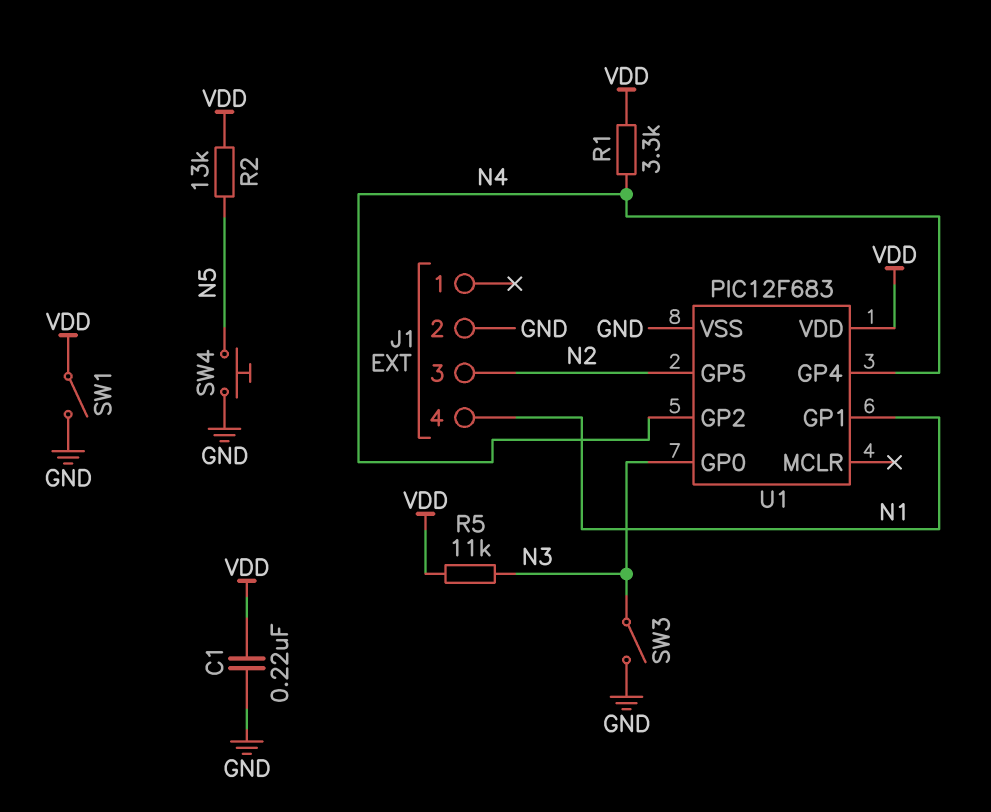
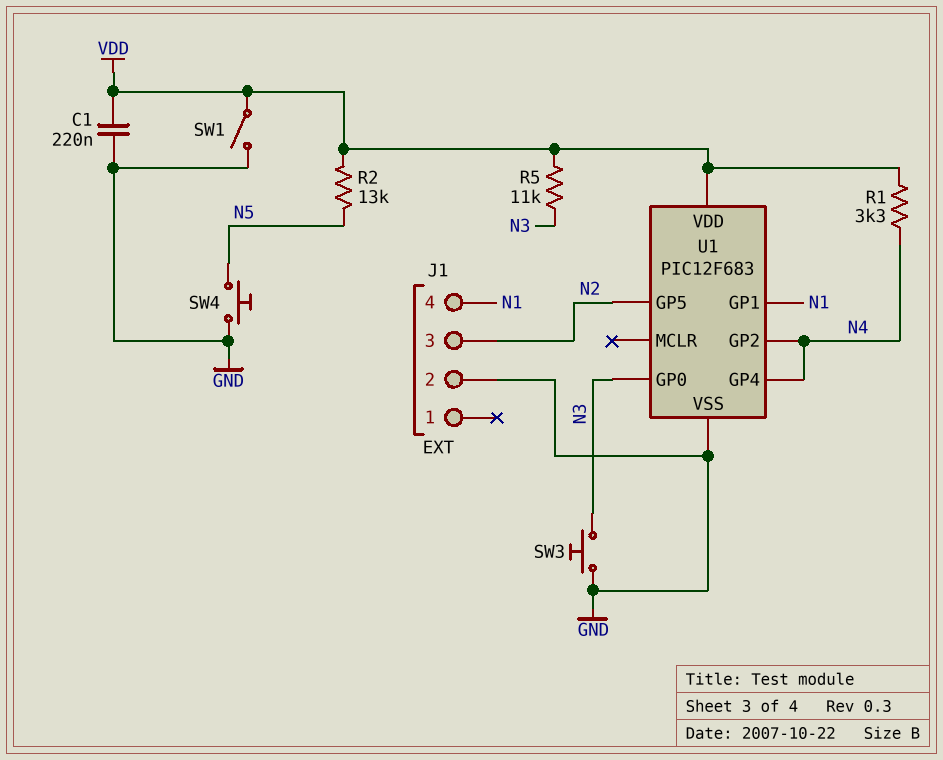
SW3: switch (GND, N3) -> button (GND, N3)

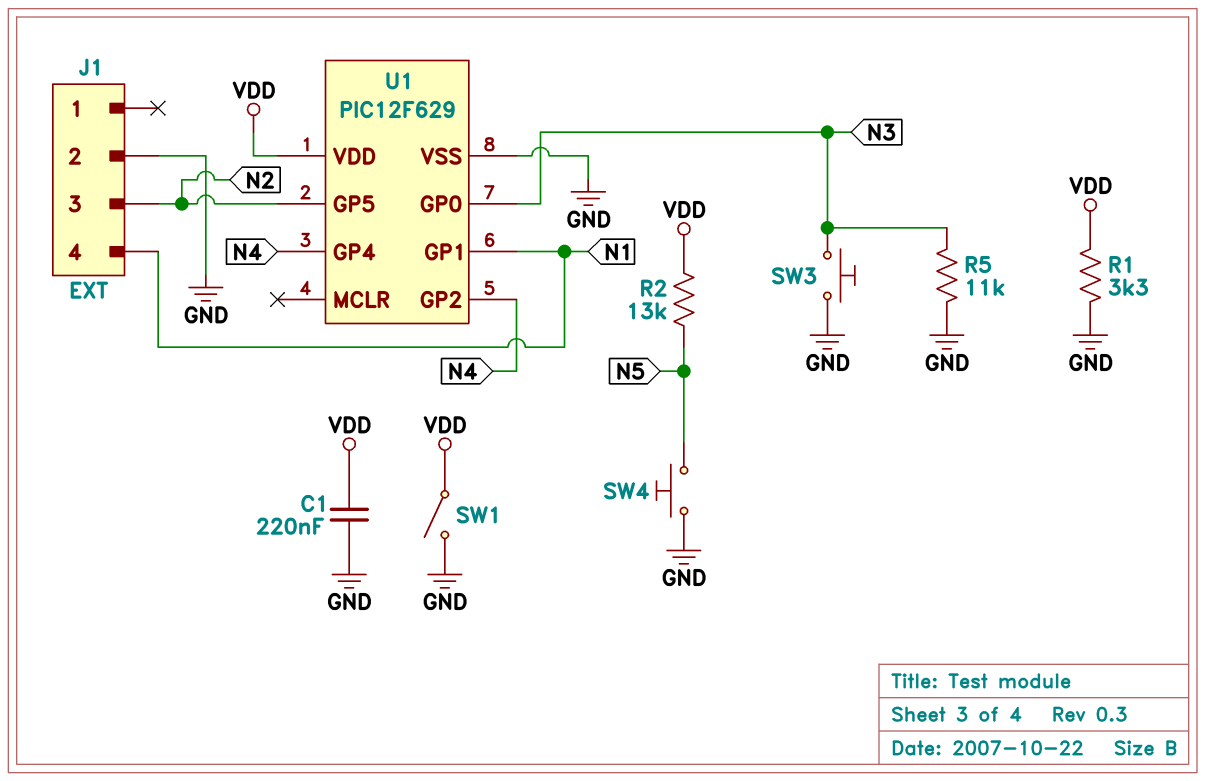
R1: 3.3k (N4, VDD) -> 3.3k (GND, VDD)
R5: 11k (N3, VDD) -> 11k (GND, N3)
U1: PIC12F683 -> PIC12F629

